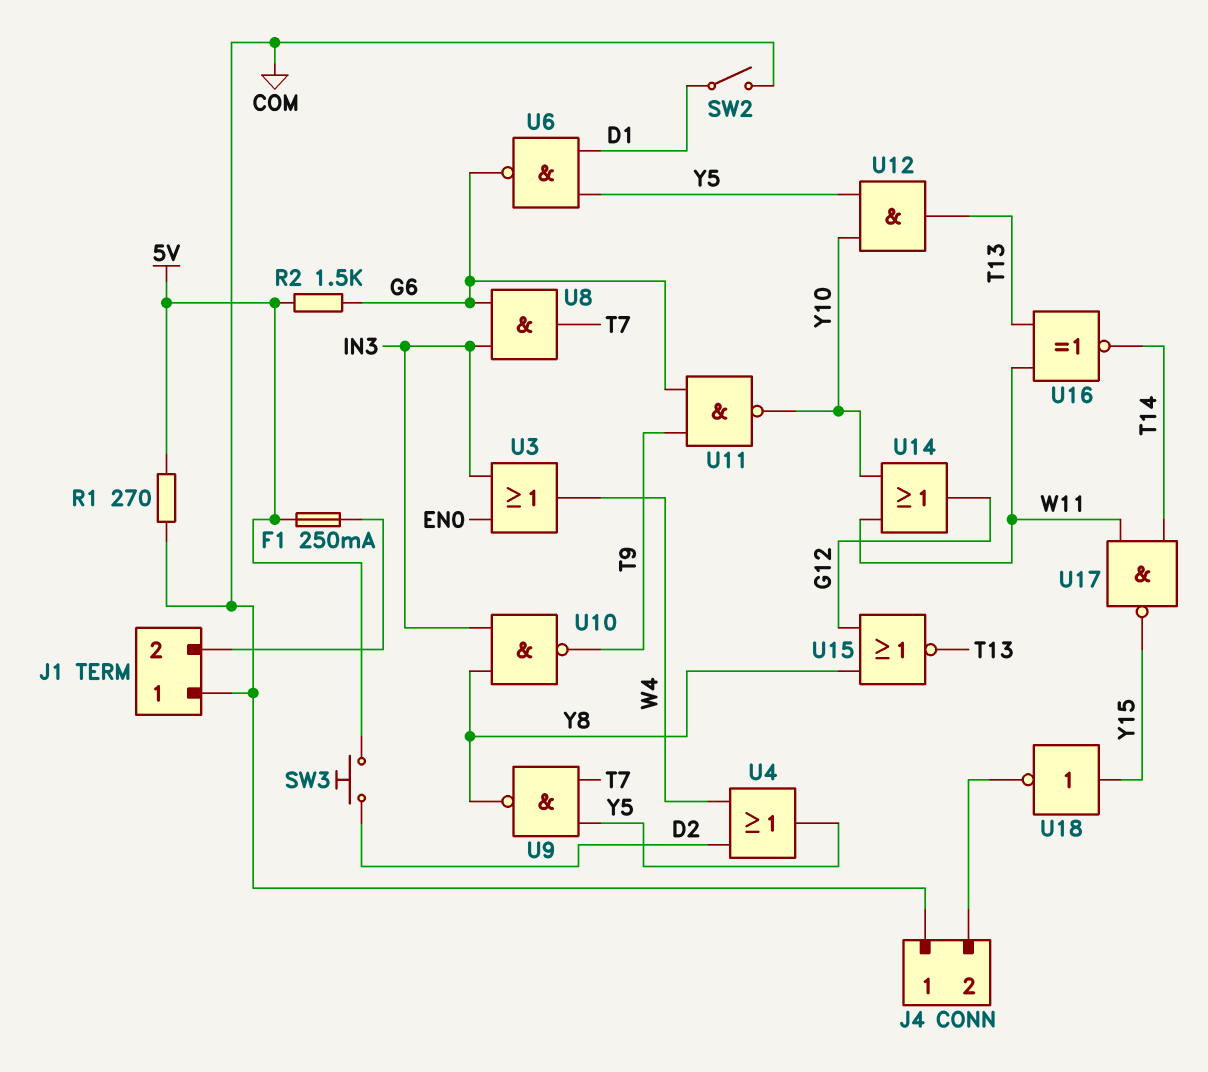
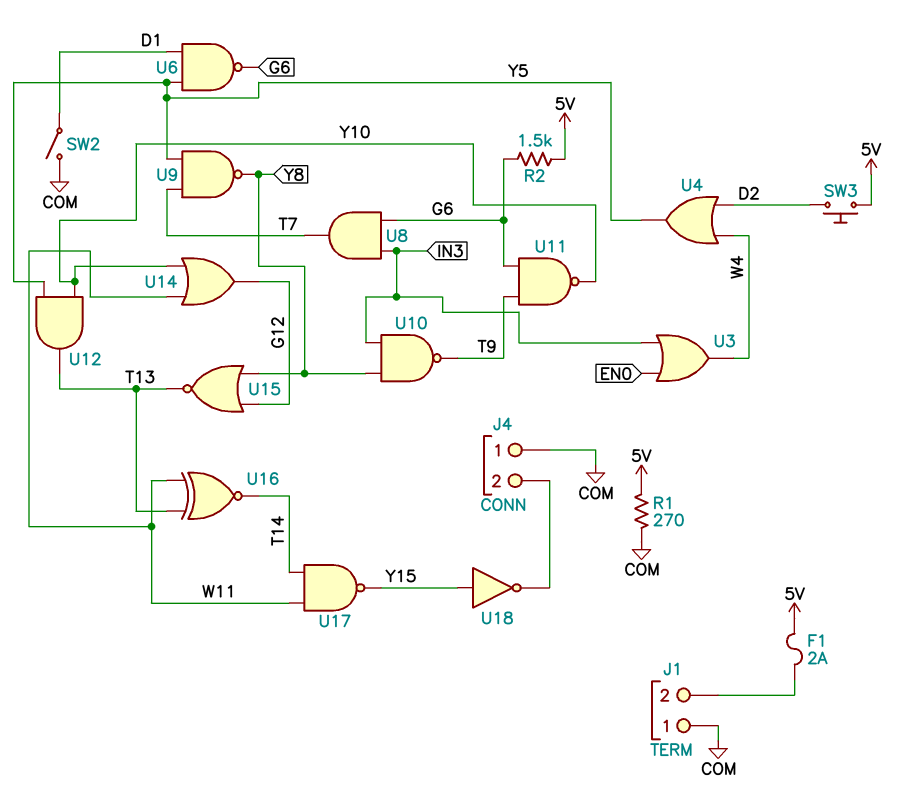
F1: 250mA (5V, J1/2) -> 2A (5V, J1/2)

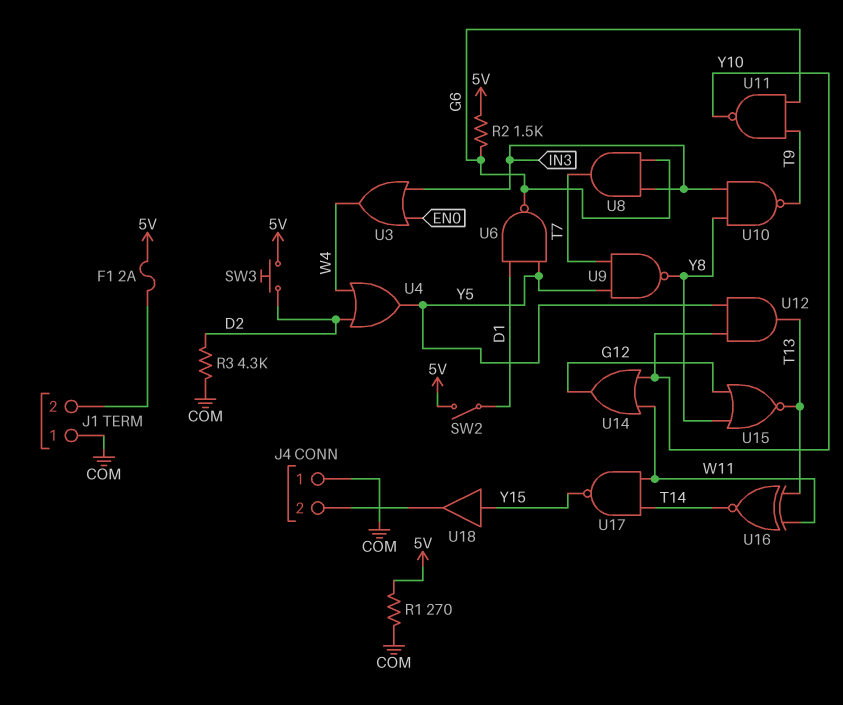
R3: none -> 4.3k (COM, D2)
SW2: switch (COM, D1) -> switch (5V, D1)
U18: NOT (in Y15, out J4/2) -> buffer (in Y15, out J4/2)

